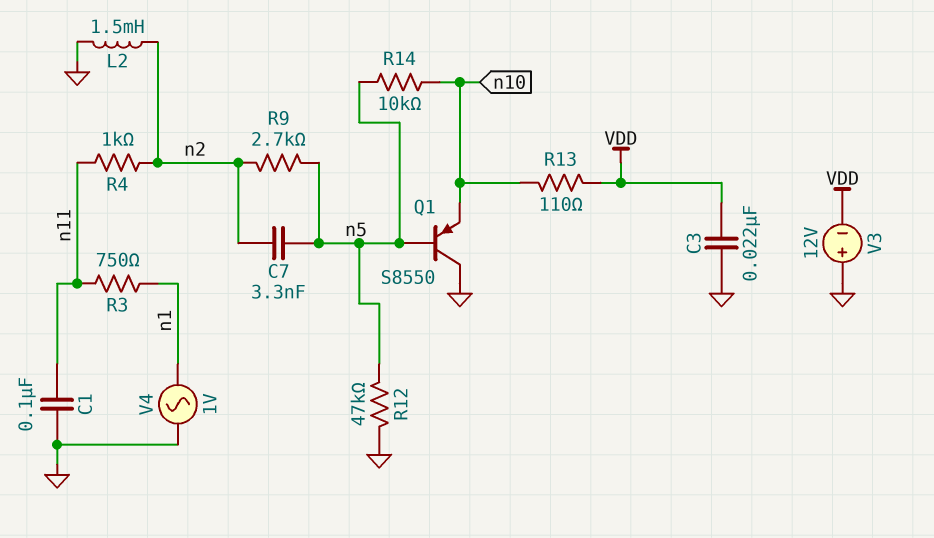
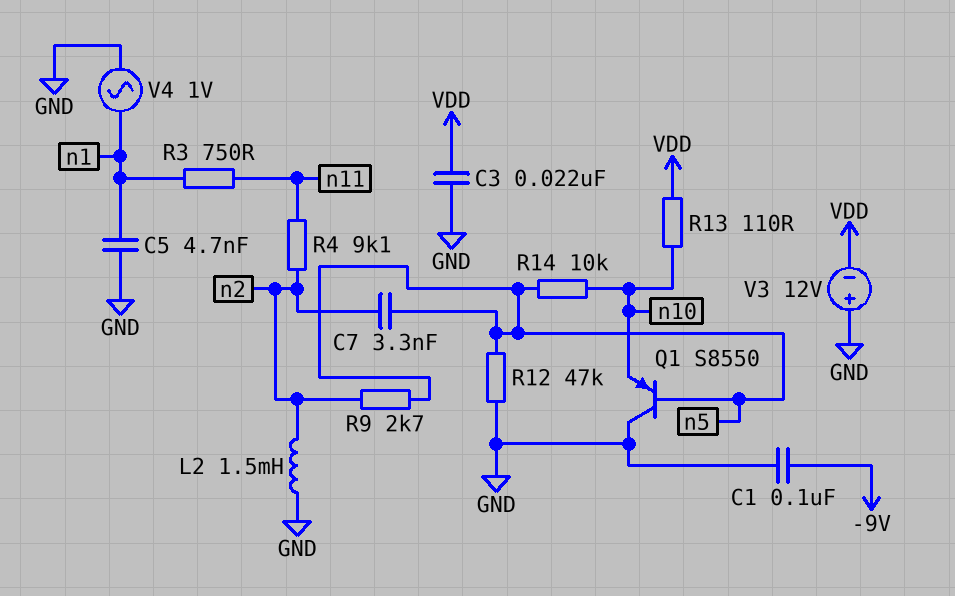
C1: 100nF (GND, n11) -> 100nF (-9V, GND)
C5: none -> 4.7nF (GND, n1)
R4: 1k (n2, n11) -> 9.1k (n2, n11)

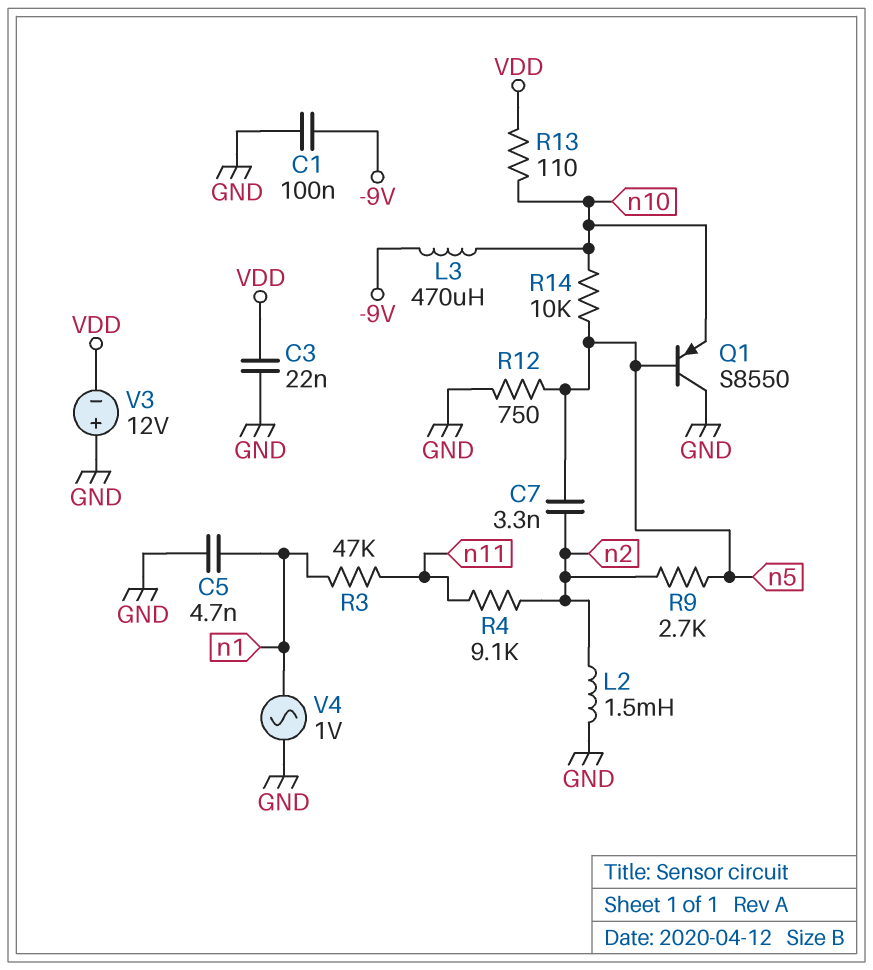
L3: none -> 470uH (-9V, n10)
R3: 750 (n1, n11) -> 47k (n1, n11)
R12: 47k (GND, n5) -> 750 (GND, n5)

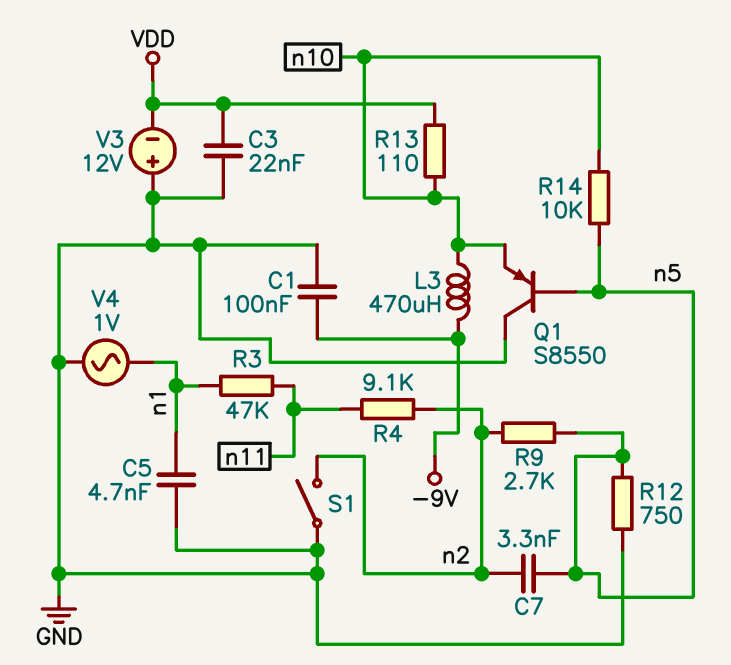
L2: 1.5mH (GND, n2) -> none
S1: none -> switch (GND, n2)

